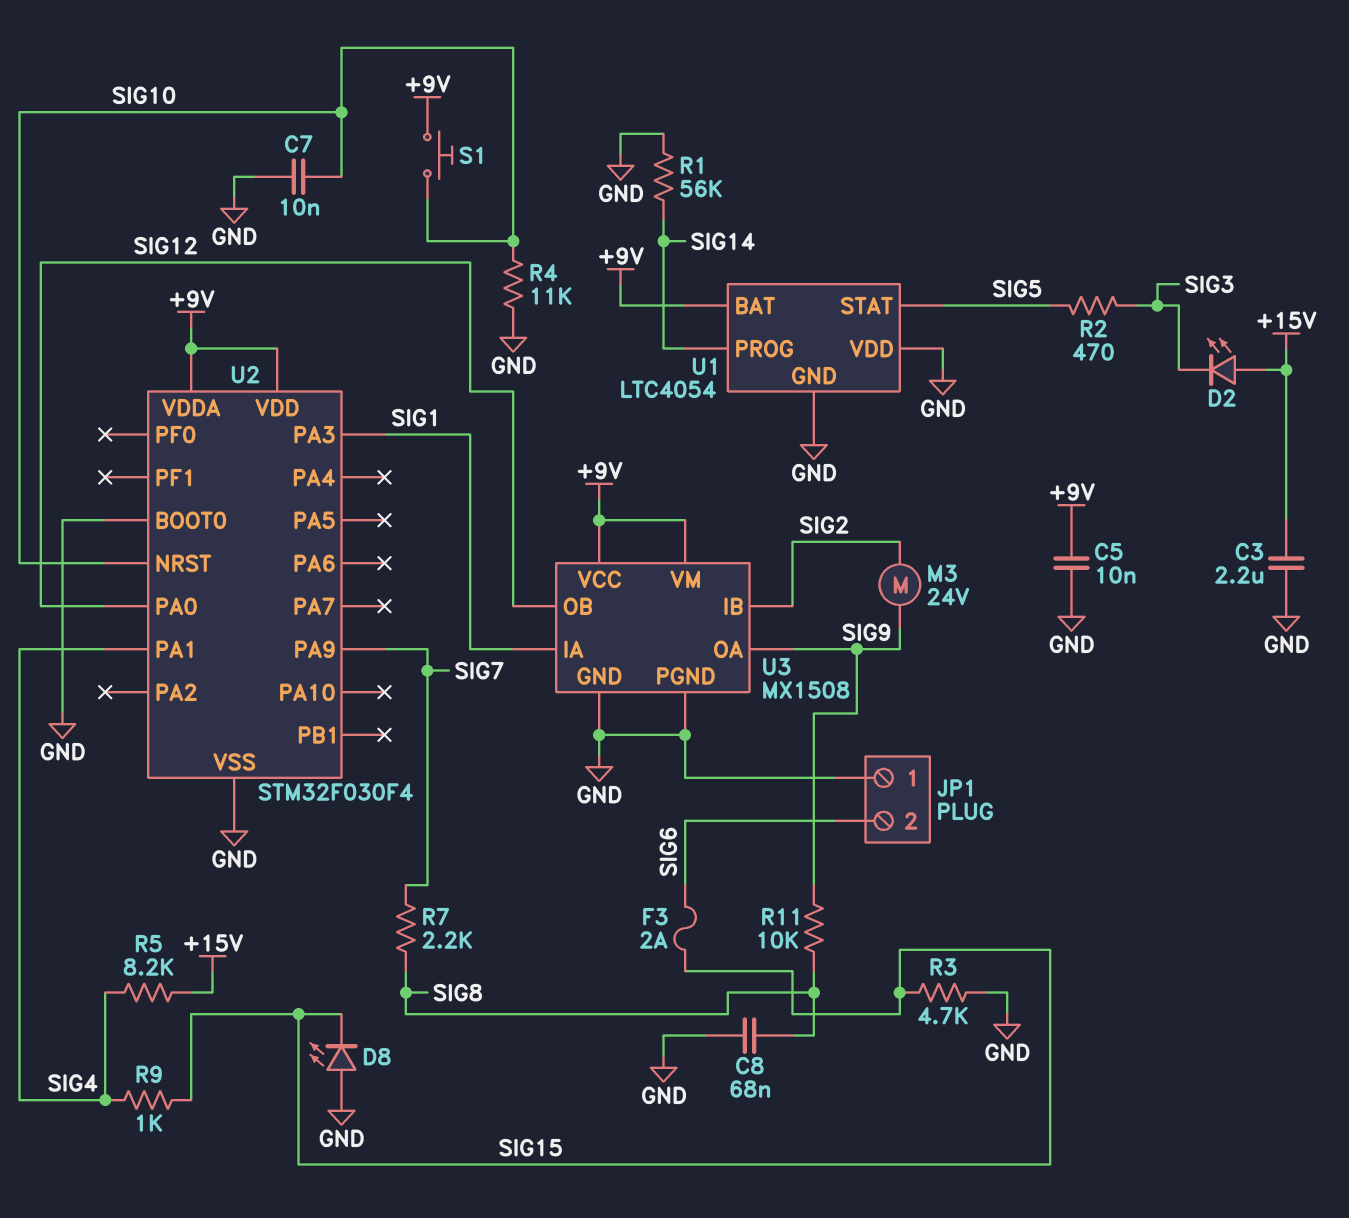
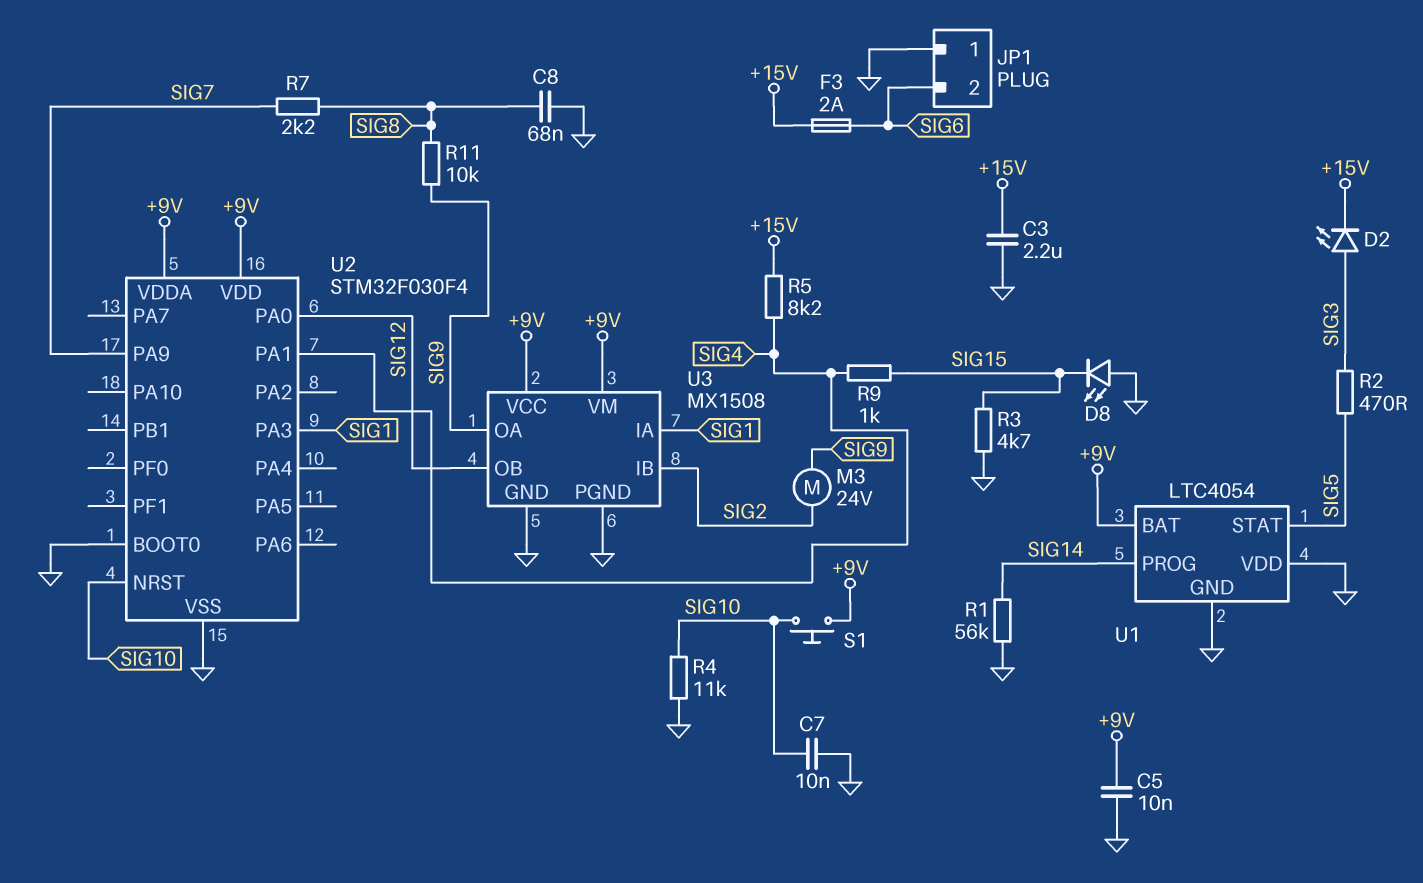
D2: LED (A +15V, K SIG3) -> LED (A SIG3, K +15V)
F3: 2A (SIG6, SIG15) -> 2A (+15V, SIG6)

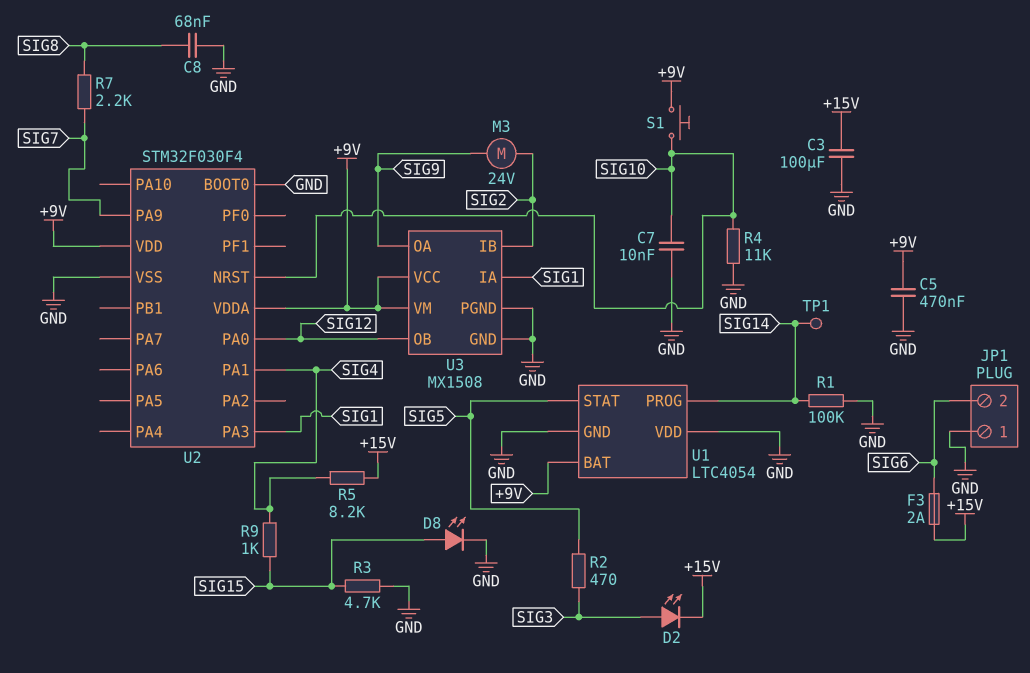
C3: 2.2uF (+15V, GND) -> 100uF (+15V, GND)
C5: 10nF (+9V, GND) -> 470nF (+9V, GND)
D8: LED (A GND, K SIG15) -> LED (A SIG15, K GND)
R1: 56k (GND, SIG14) -> 100k (GND, SIG14)
R11: 10k (SIG8, SIG9) -> none
TP1: none -> test point (SIG14)

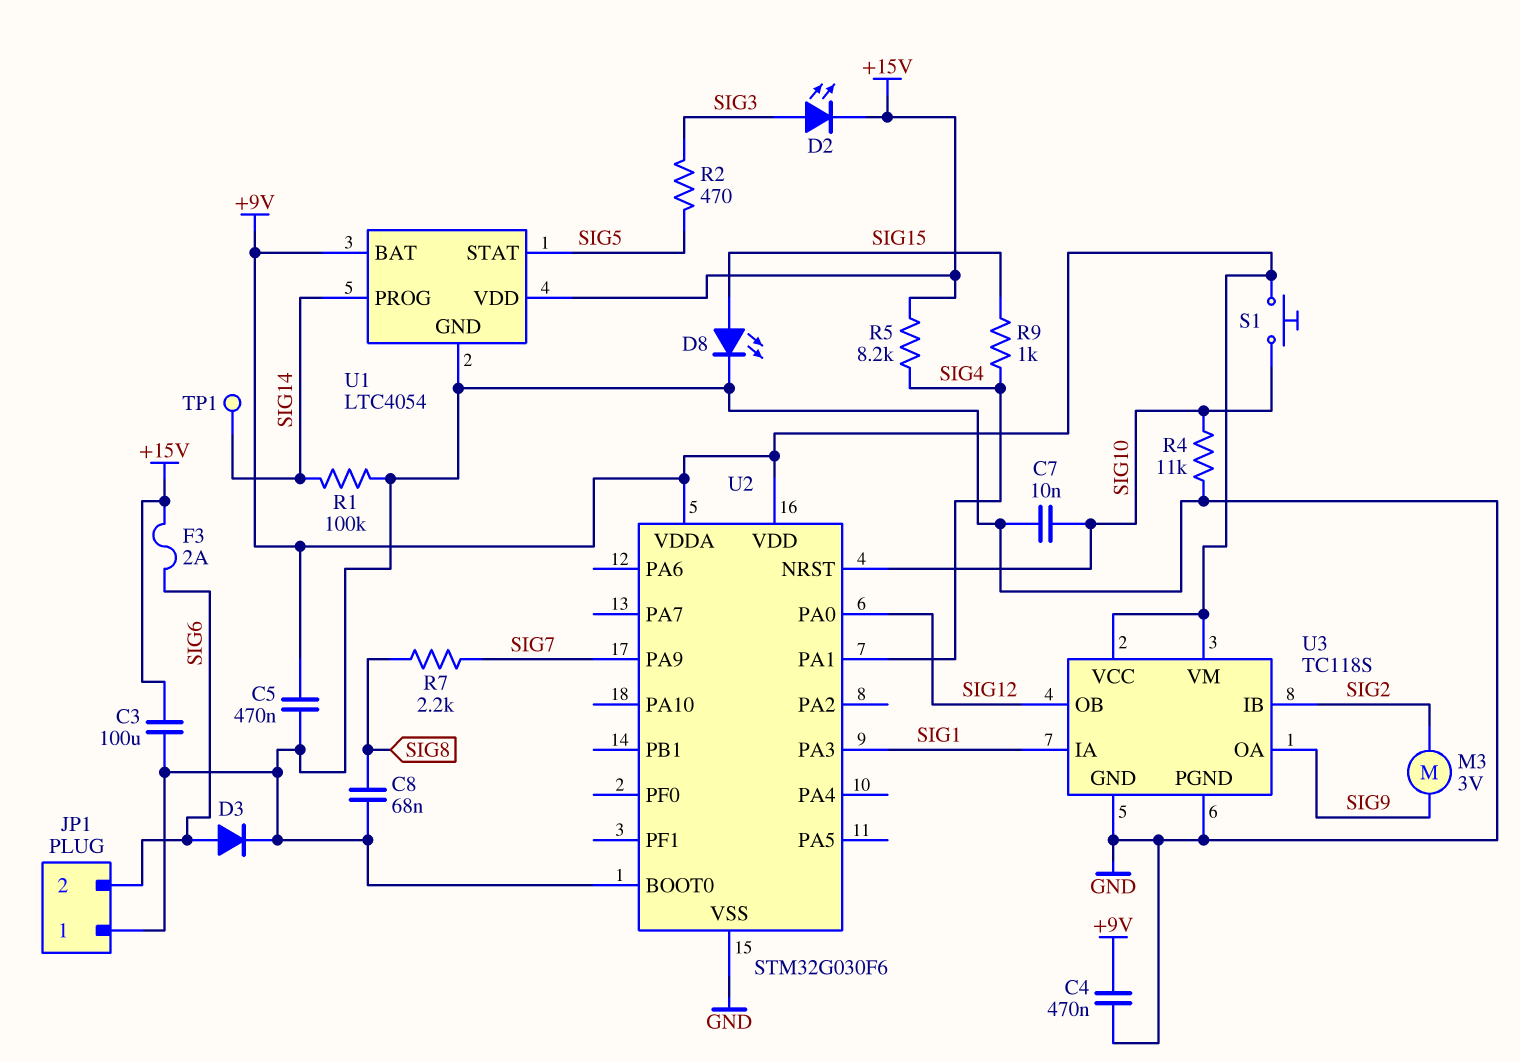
C4: none -> 470nF (+9V, GND)
D3: none -> diode (A SIG6, K GND)
M3: motor 24V (SIG2, SIG9) -> motor 3V (SIG2, SIG9)
R3: 4.7k (GND, SIG15) -> none
U1 pin VDD: GND -> +15V
U2: STM32F030F4 -> STM32G030F6
U3: MX1508 -> TC118S

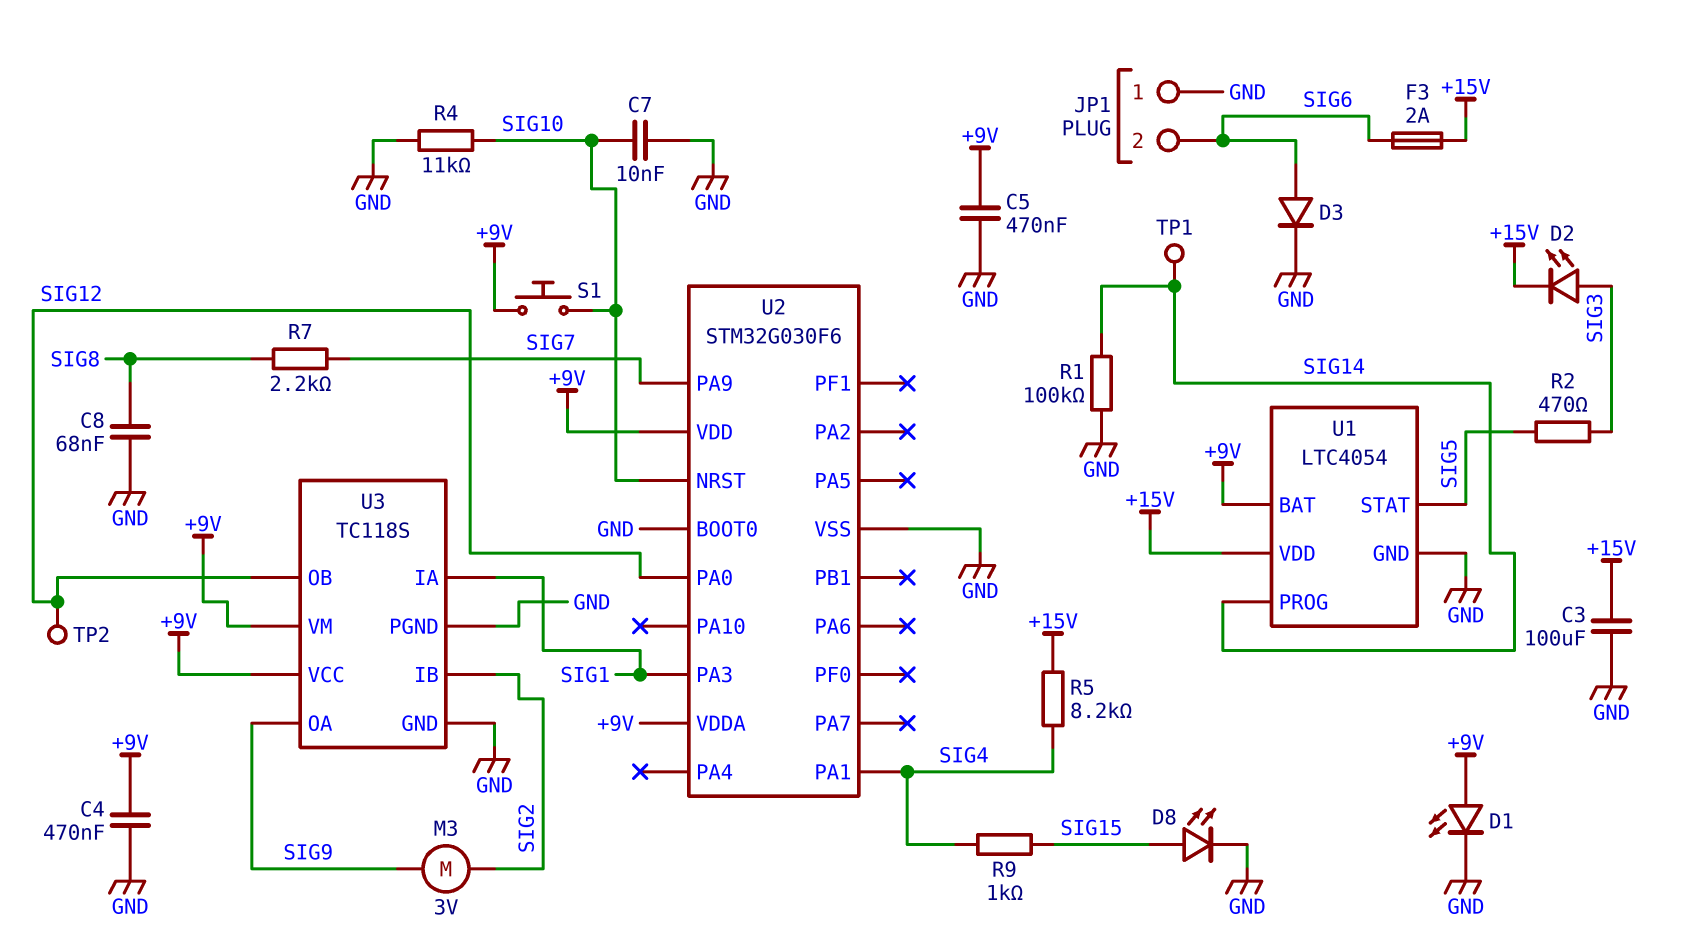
D1: none -> LED (A +9V, K GND)
TP2: none -> test point (SIG12)

